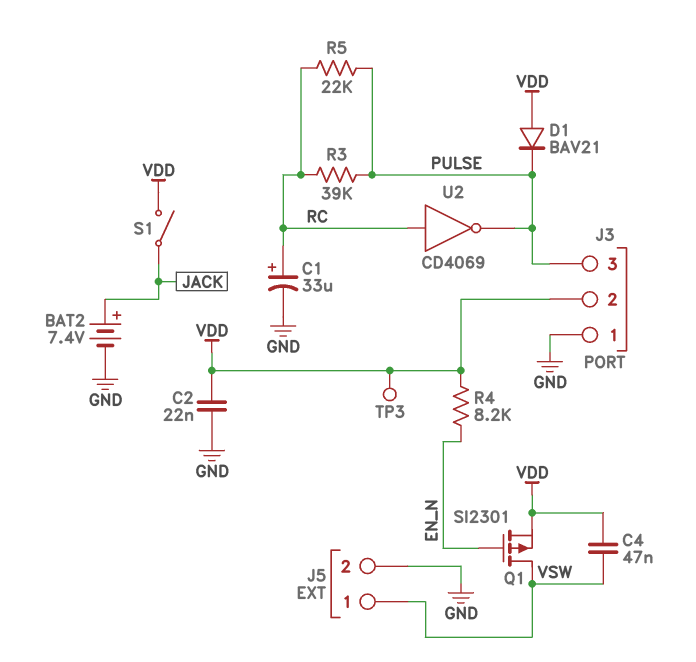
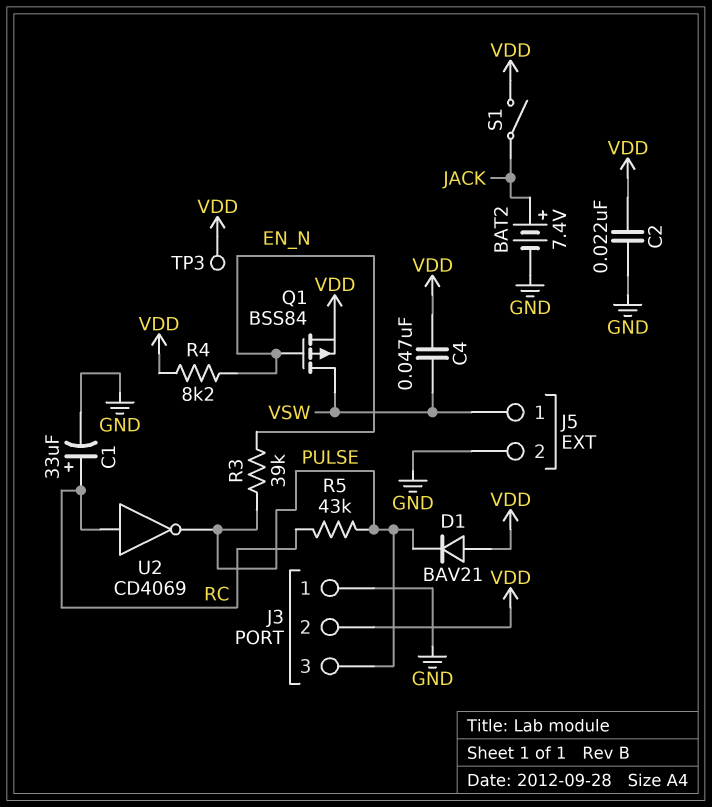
Q1: PMOS SI2301 (G EN_N, D VSW, S VDD) -> PMOS BSS84 (G EN_N, D VSW, S VDD)
R3: 39k (PULSE, RC) -> 39k (EN_N, PULSE)
R5: 22k (PULSE, RC) -> 43k (PULSE, RC)

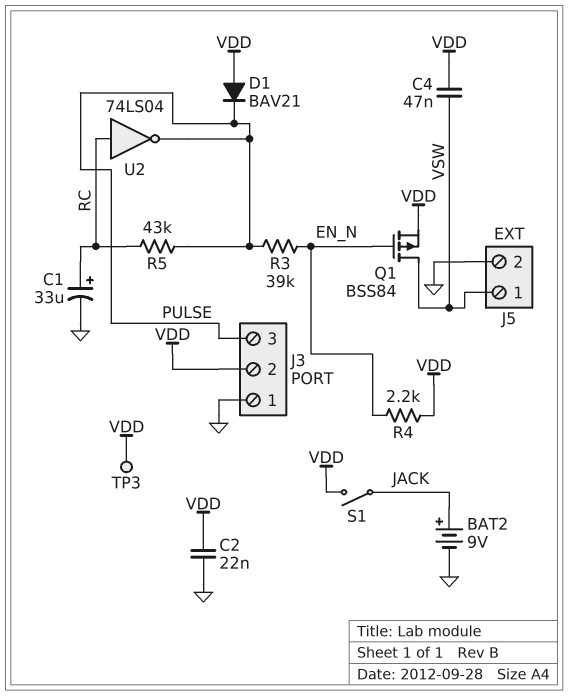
BAT2: 7.4V (plus JACK, minus GND) -> 9V (plus JACK, minus GND)
R4: 8.2k (EN_N, VDD) -> 2.2k (EN_N, VDD)
U2: NOT CD4069 (in RC, out PULSE) -> NOT 74LS04 (in RC, out PULSE)

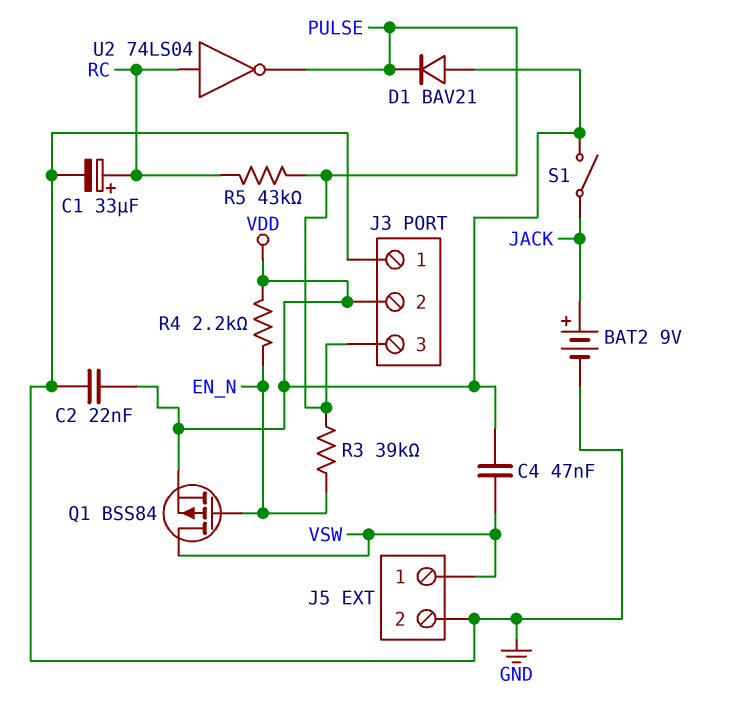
TP3: test point (VDD) -> none

